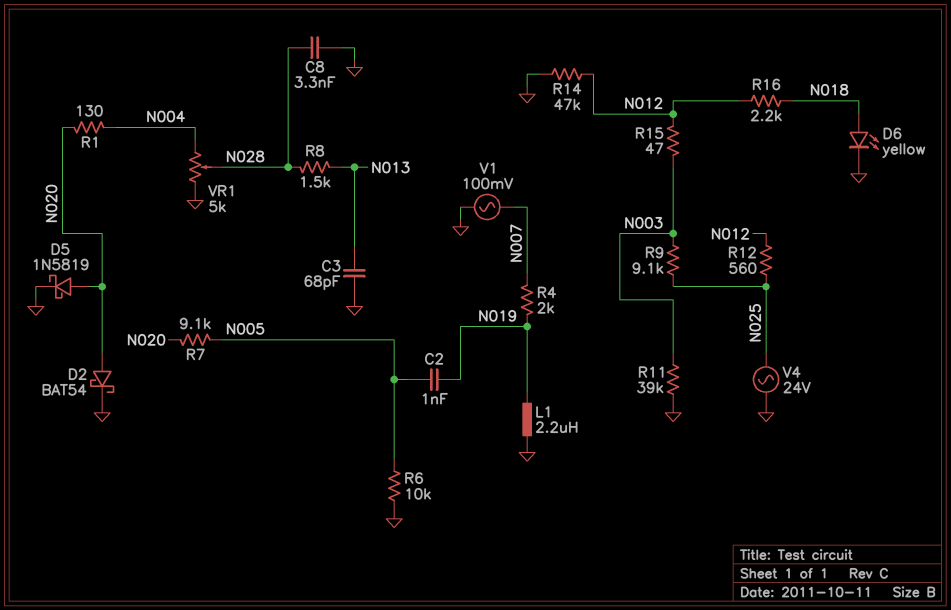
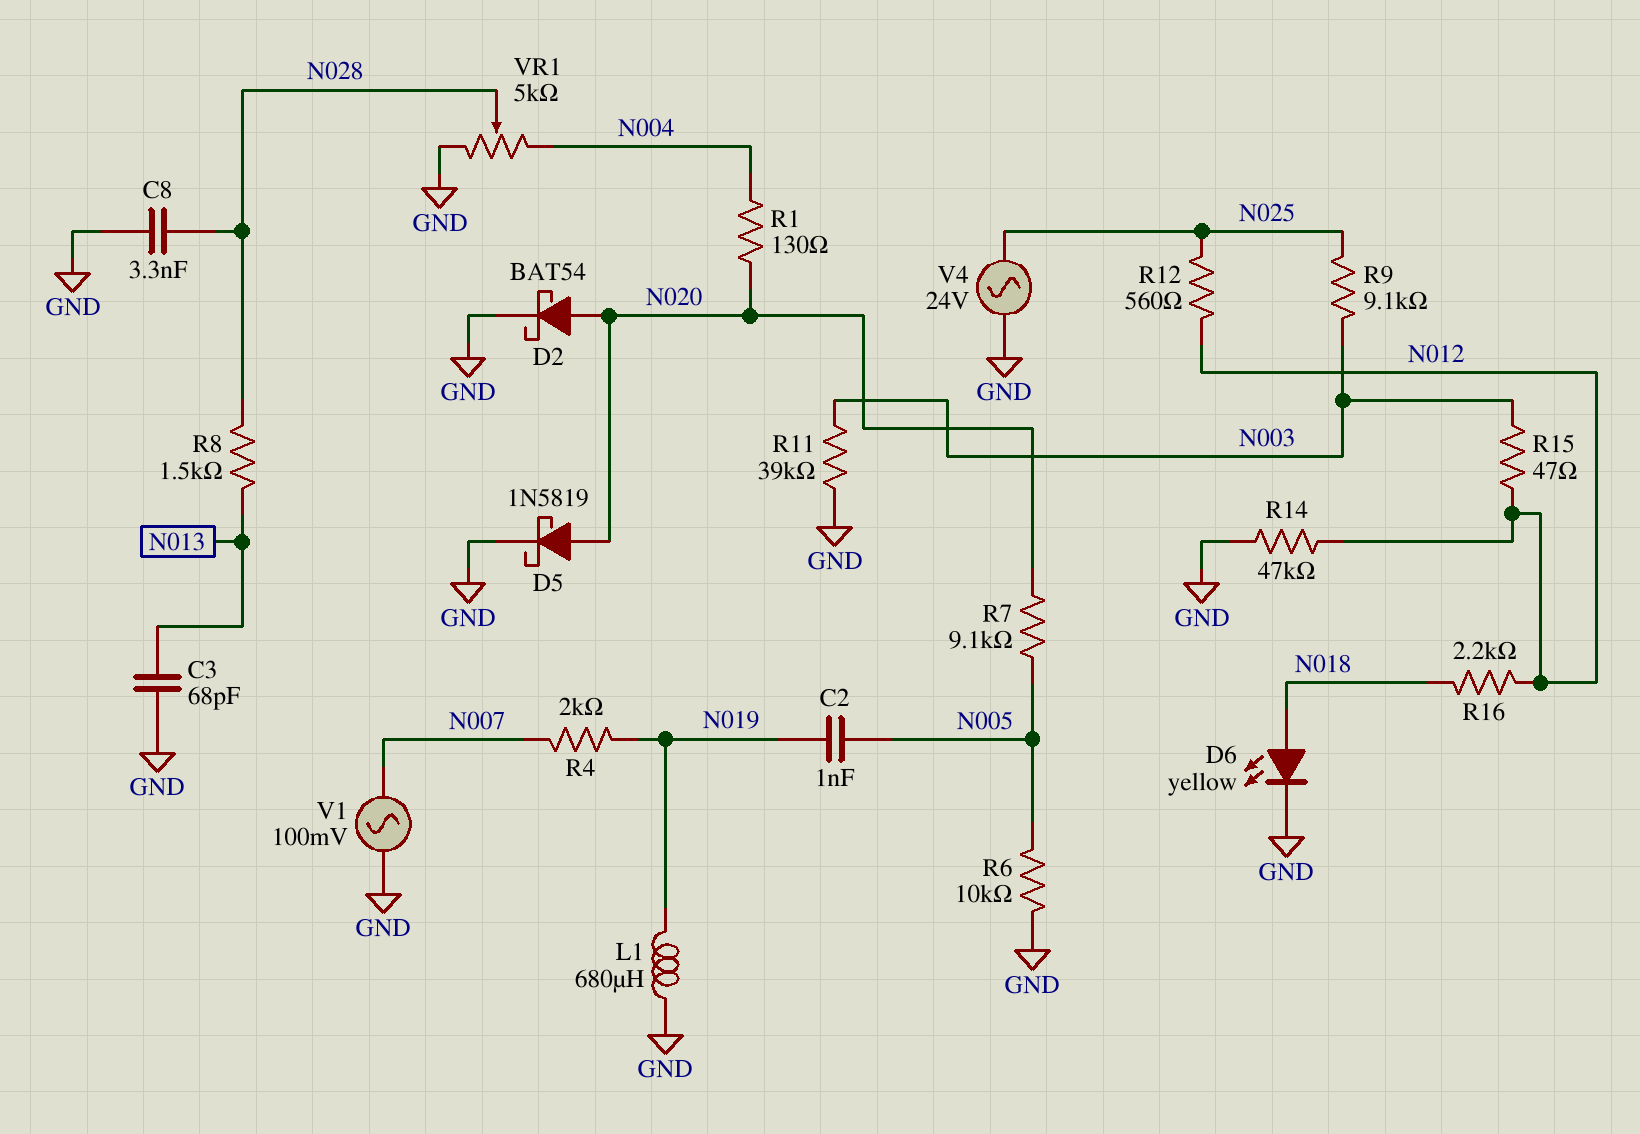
L1: 2.2uH (GND, N019) -> 680uH (GND, N019)

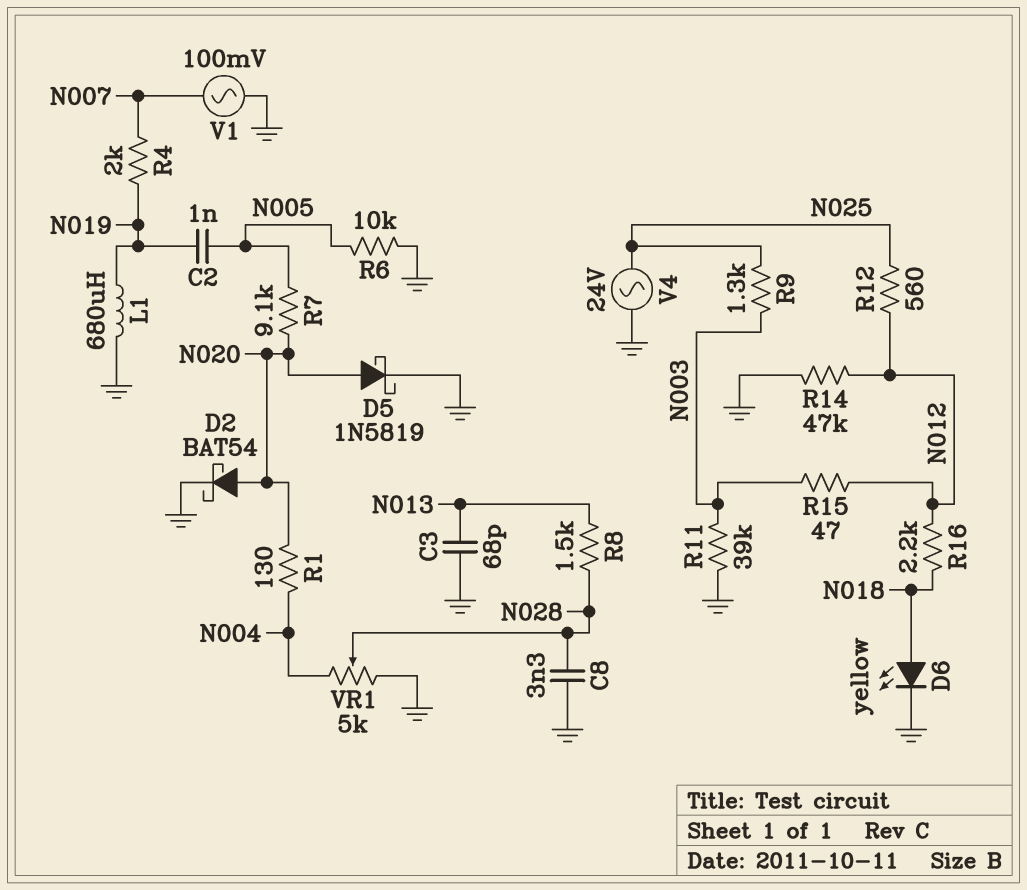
R9: 9.1k (N003, N025) -> 1.3k (N003, N025)

